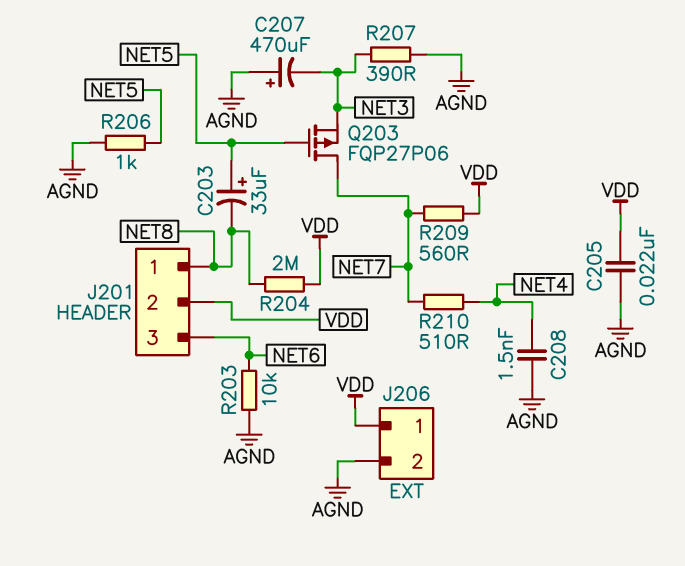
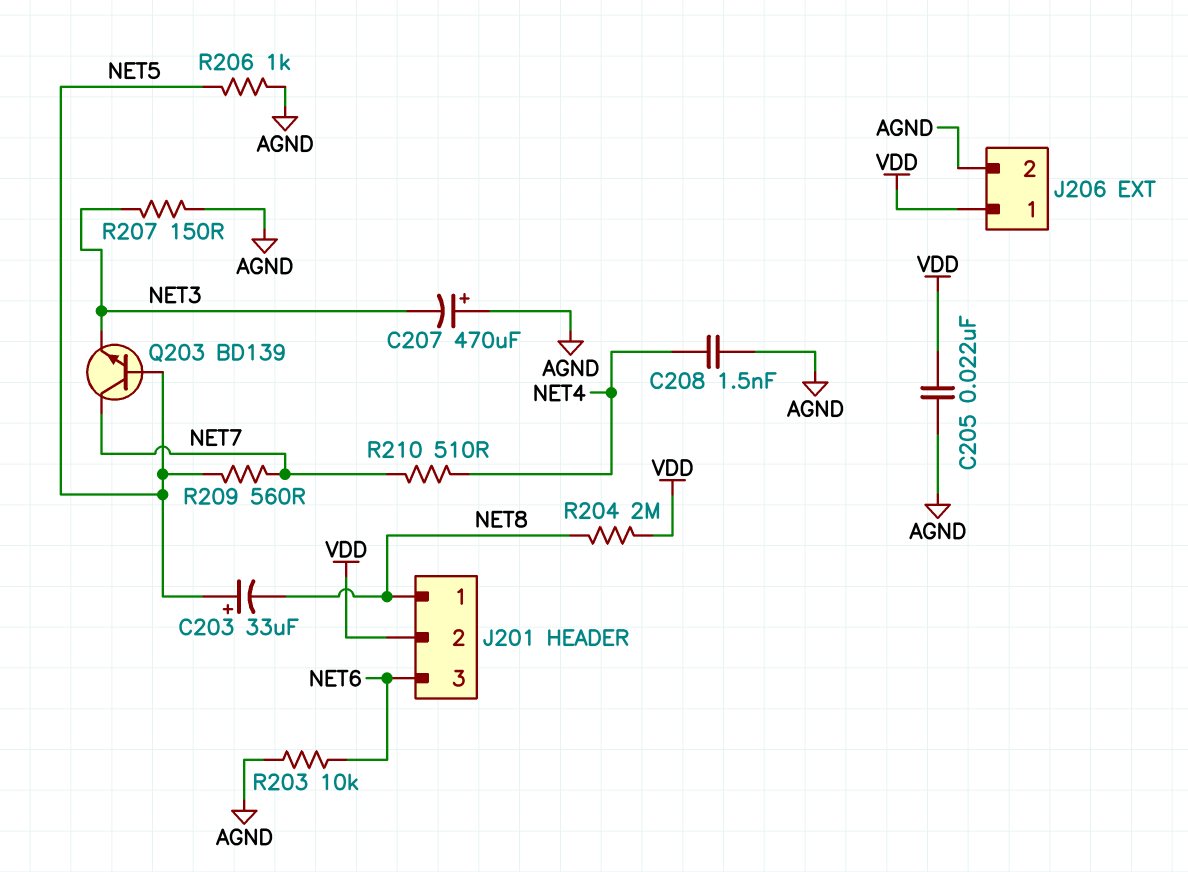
Q203: PMOS FQP27P06 (G NET5, D NET7, S NET3) -> NPN BD139 (B NET5, C NET7, E NET3)
R207: 390 (AGND, NET3) -> 150 (AGND, NET3)
R209: 560 (NET7, VDD) -> 560 (NET5, NET7)

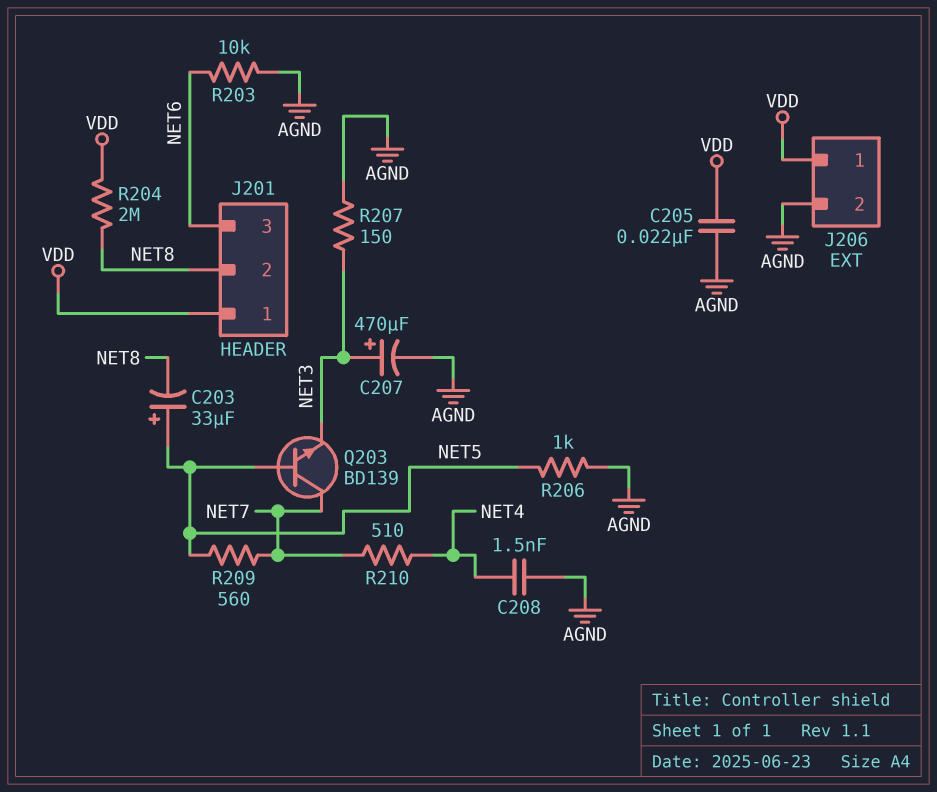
C207: 470uF (plus AGND, minus NET3) -> 470uF (plus NET3, minus AGND)
J201 pin 1: NET8 -> VDD
J201 pin 2: VDD -> NET8

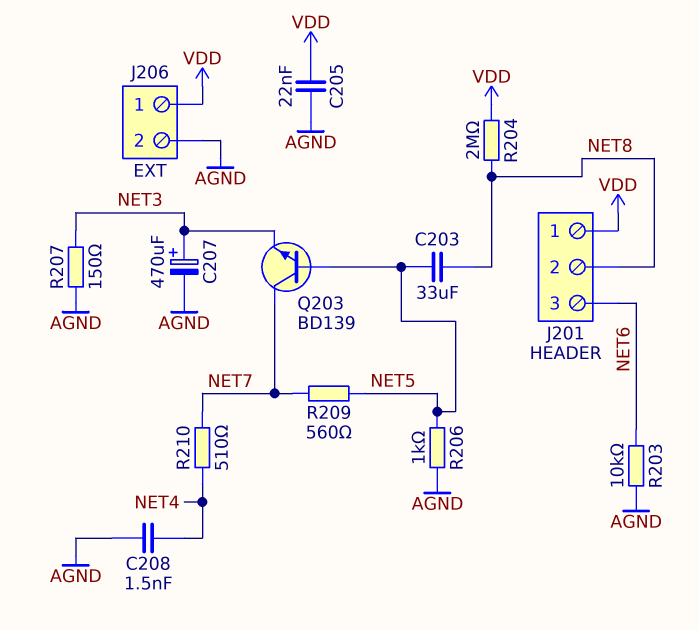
C203: 33uF (plus NET5, minus NET8) -> 33uF (NET5, NET8)

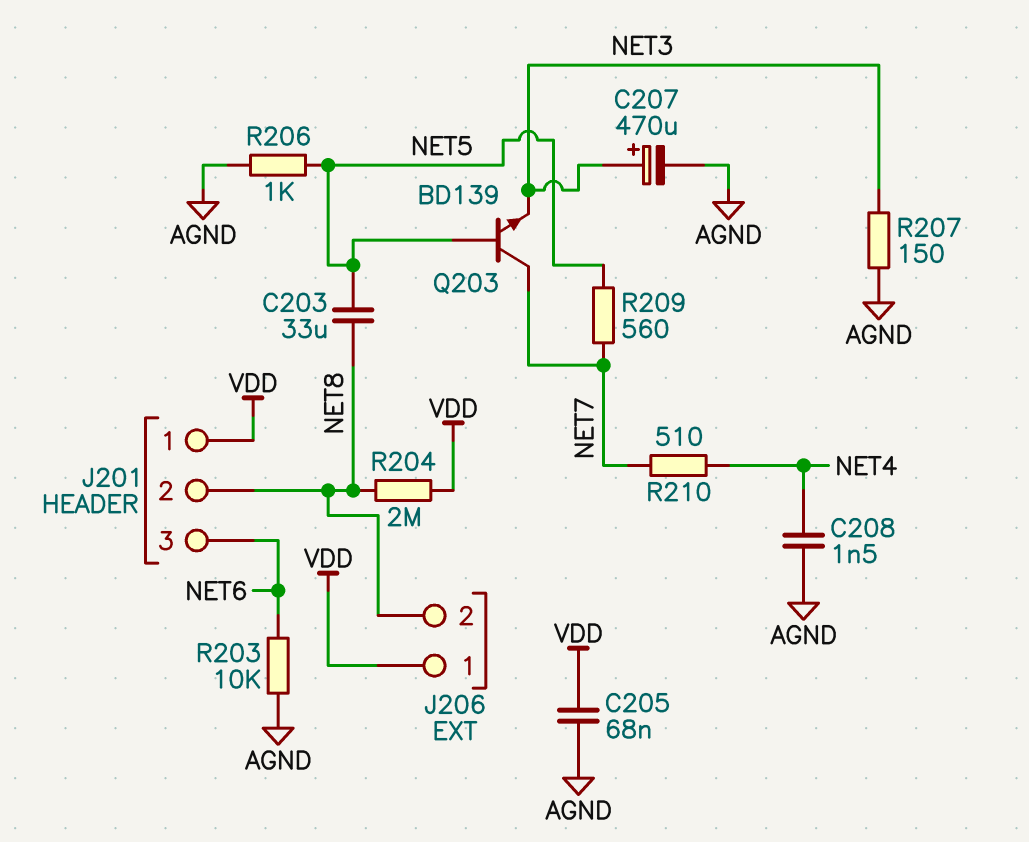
C205: 22nF (AGND, VDD) -> 68nF (AGND, VDD)
J206 pin 2: AGND -> NET8

